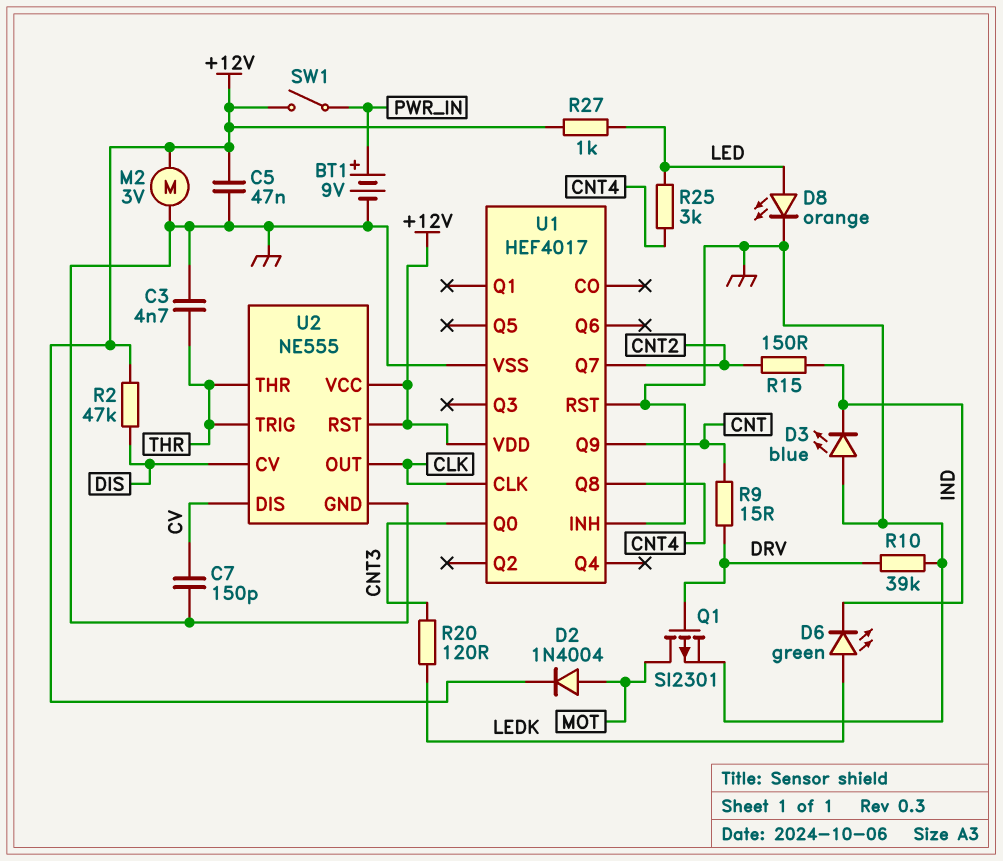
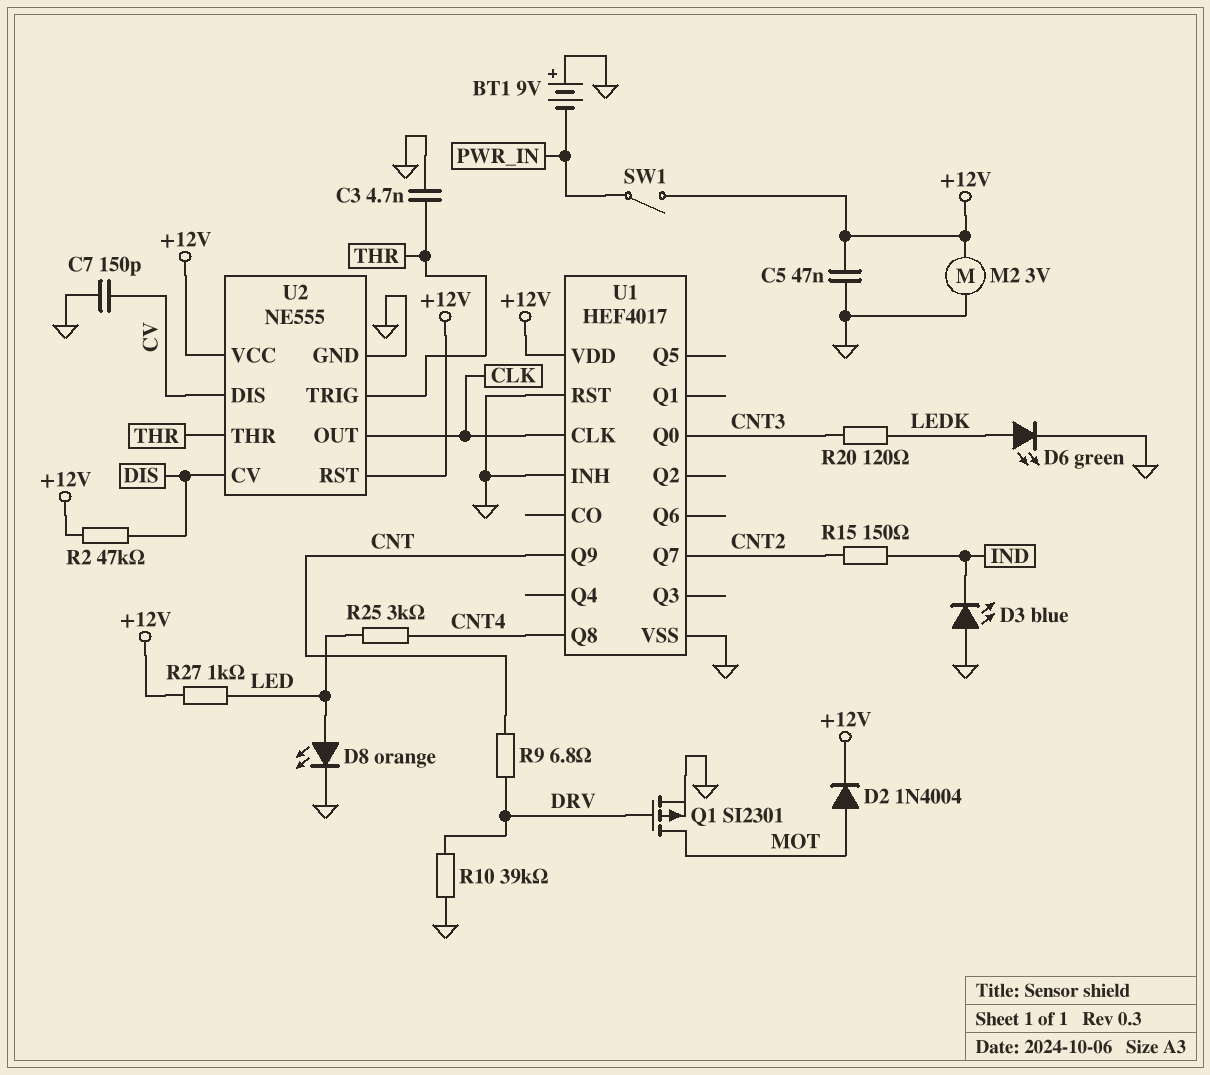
BT1: 9V (plus PWR_IN, minus GND) -> 9V (plus GND, minus PWR_IN)
D6: LED green (A LEDK, K IND) -> LED green (A LEDK, K GND)
R9: 15 (CNT, DRV) -> 6.8 (CNT, DRV)

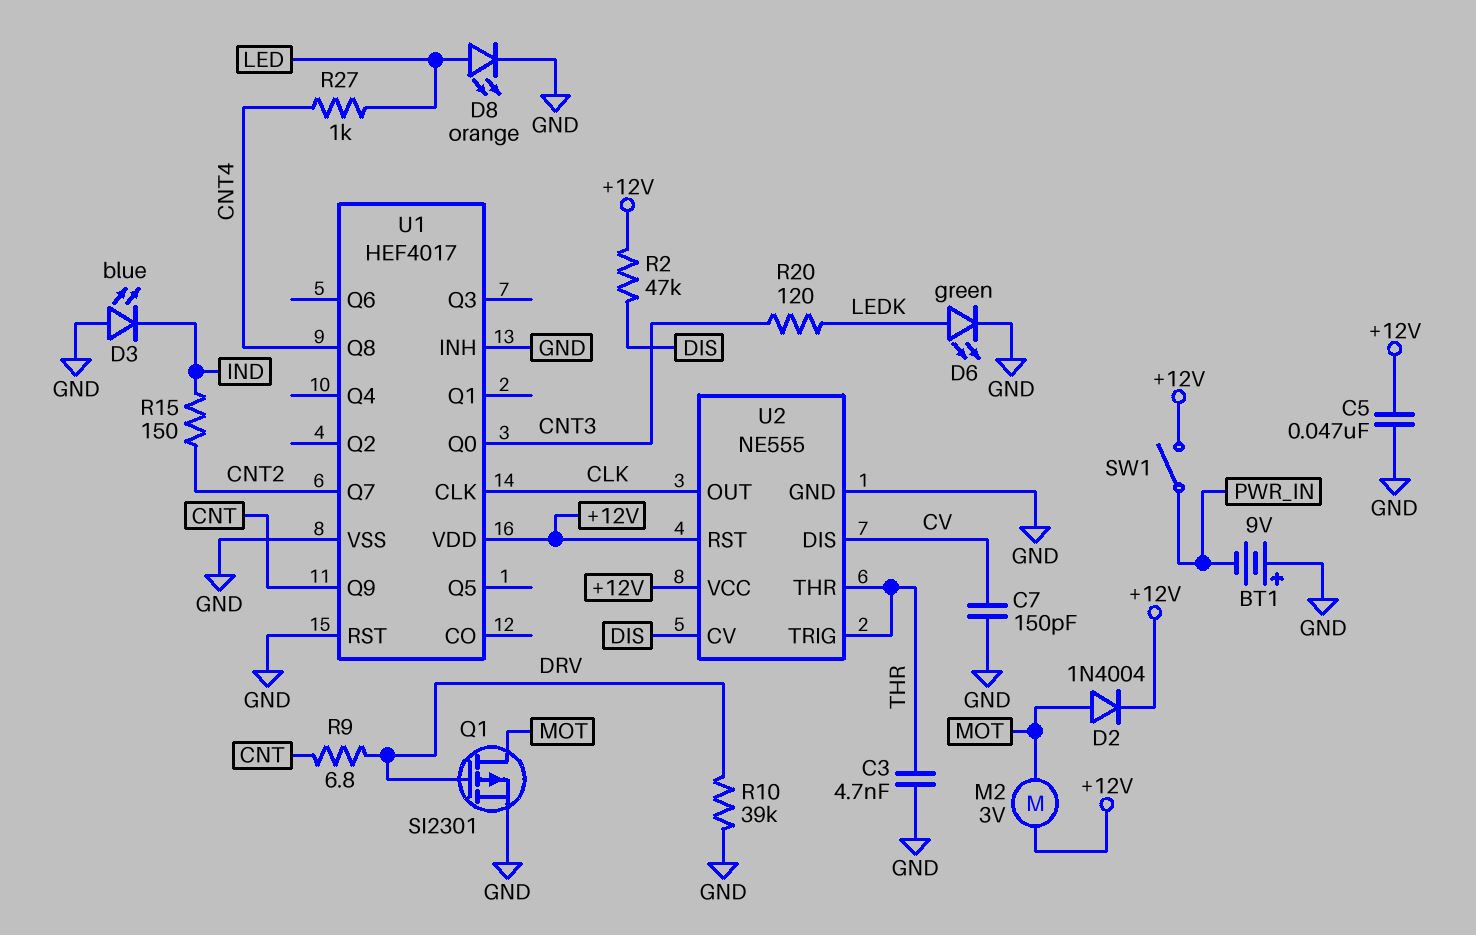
M2: motor 3V (+12V, GND) -> motor 3V (+12V, MOT)
R25: 3k (CNT4, LED) -> none
R27: 1k (+12V, LED) -> 1k (CNT4, LED)

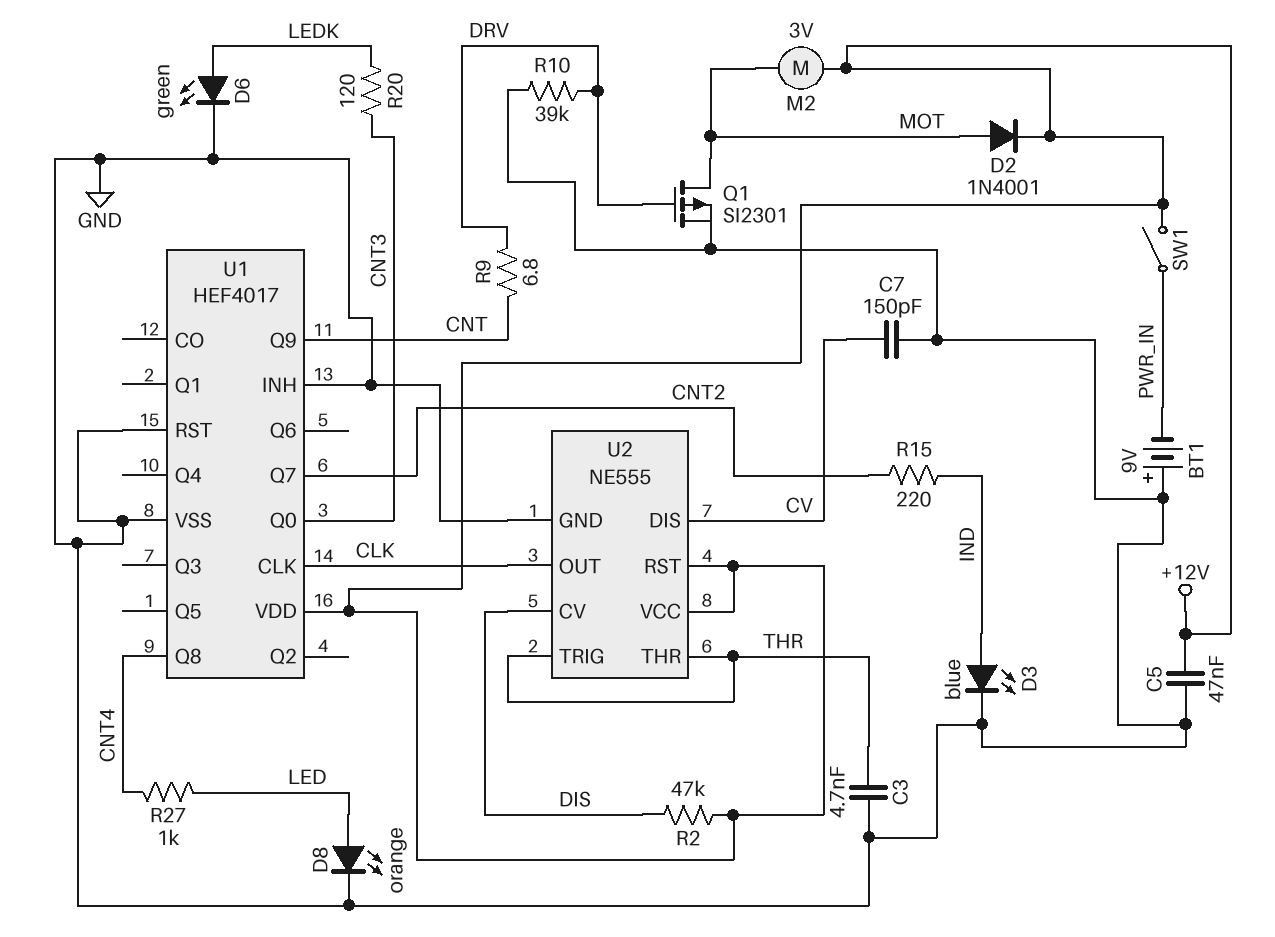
D2: diode 1N4004 (A MOT, K +12V) -> diode 1N4001 (A MOT, K +12V)
D3: LED blue (A GND, K IND) -> LED blue (A IND, K GND)
R15: 150 (CNT2, IND) -> 220 (CNT2, IND)

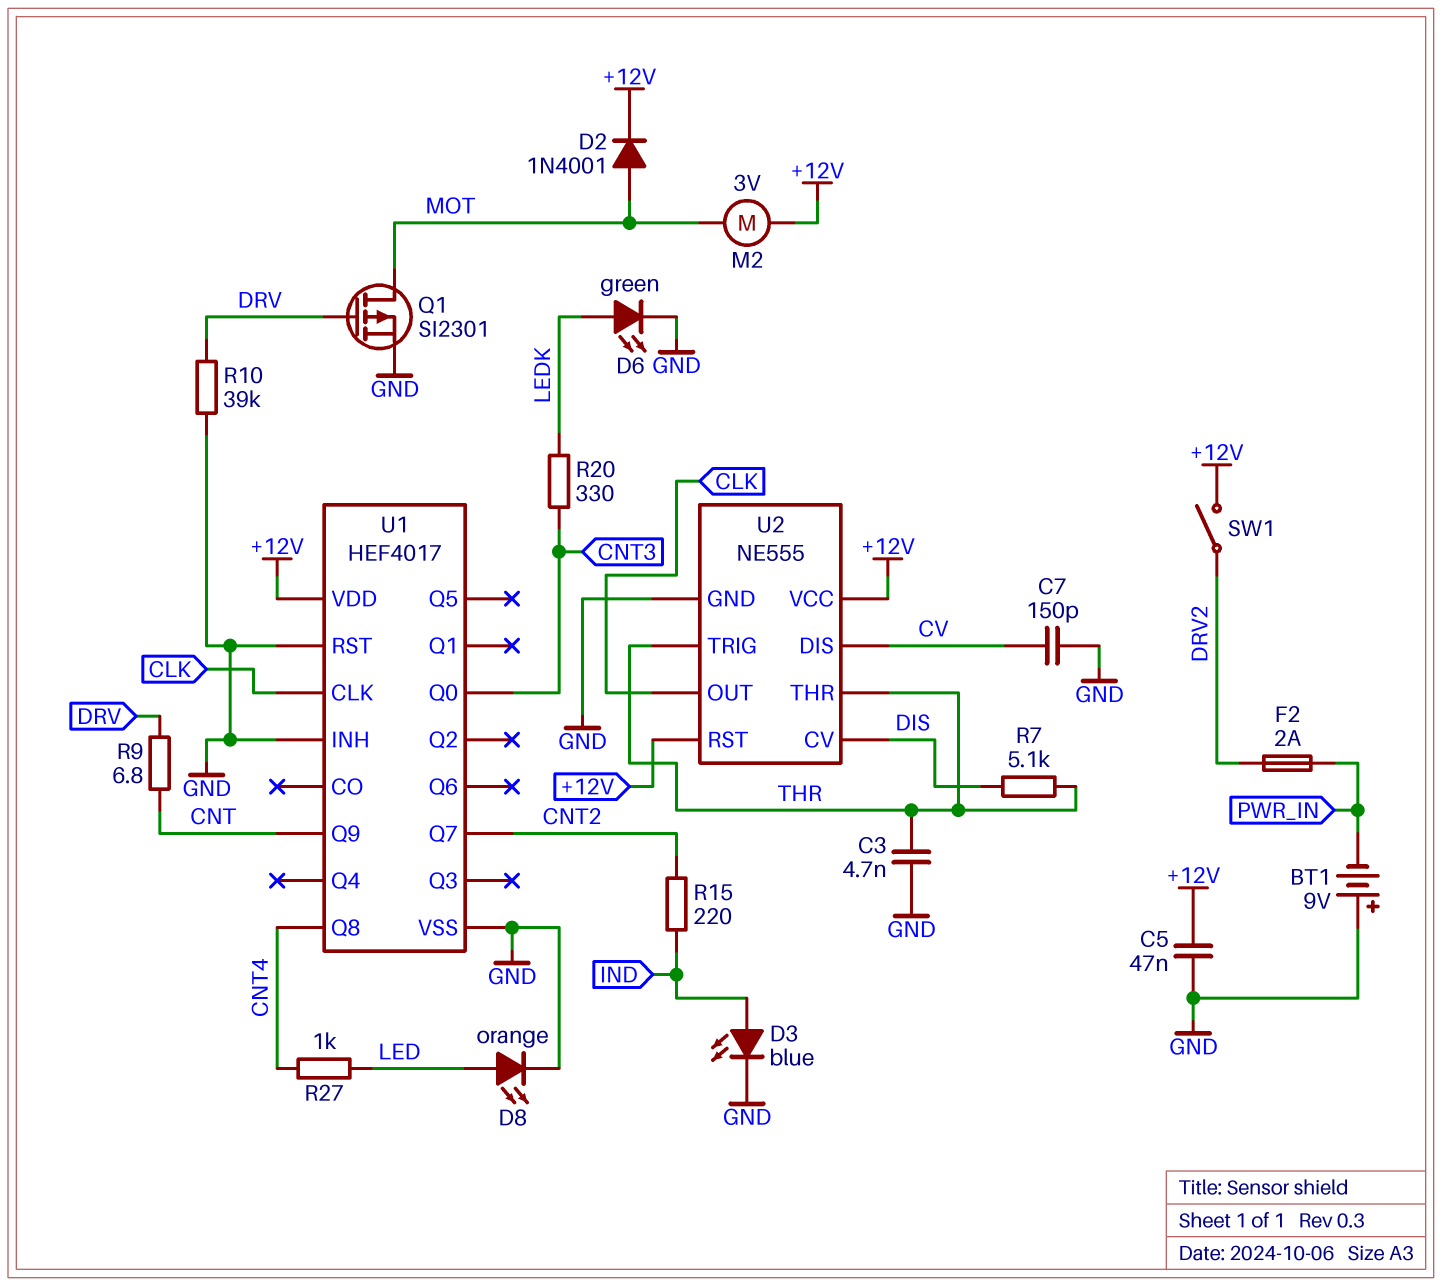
F2: none -> 2A (DRV2, PWR_IN)
R2: 47k (+12V, DIS) -> none
R7: none -> 5.1k (DIS, THR)
R20: 120 (CNT3, LEDK) -> 330 (CNT3, LEDK)
SW1: switch (+12V, PWR_IN) -> switch (+12V, DRV2)

